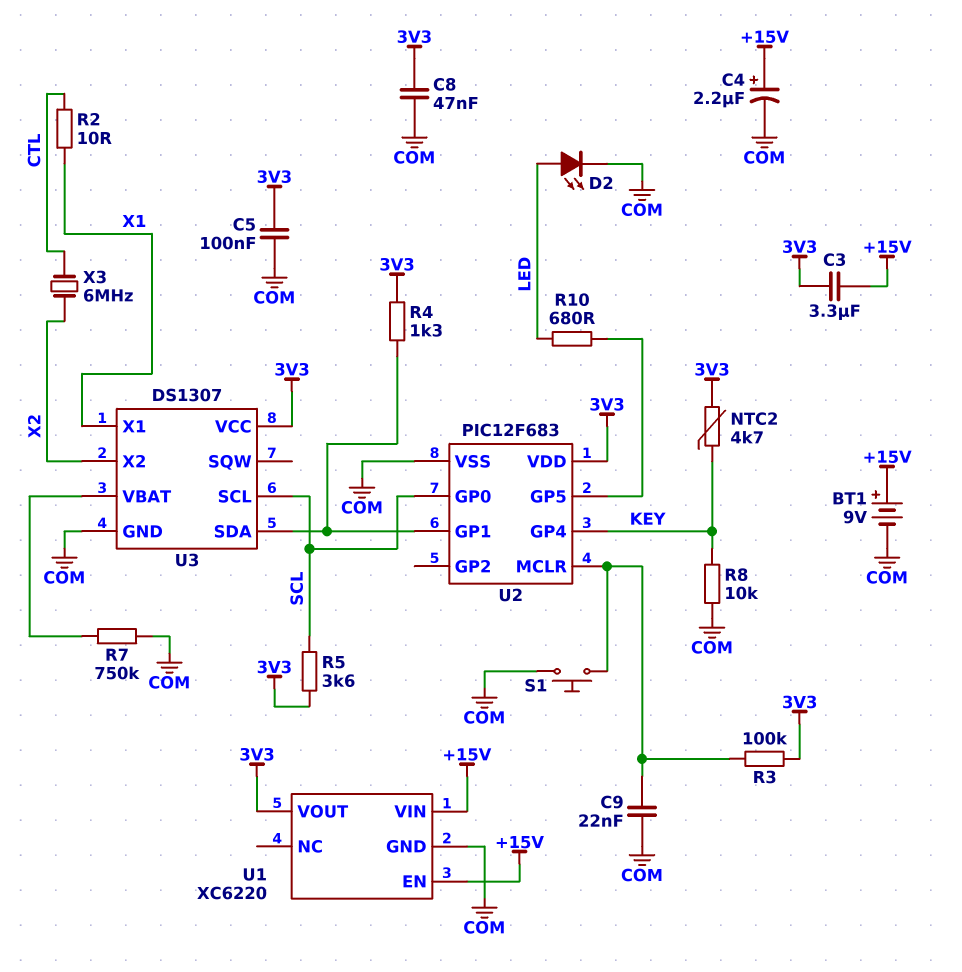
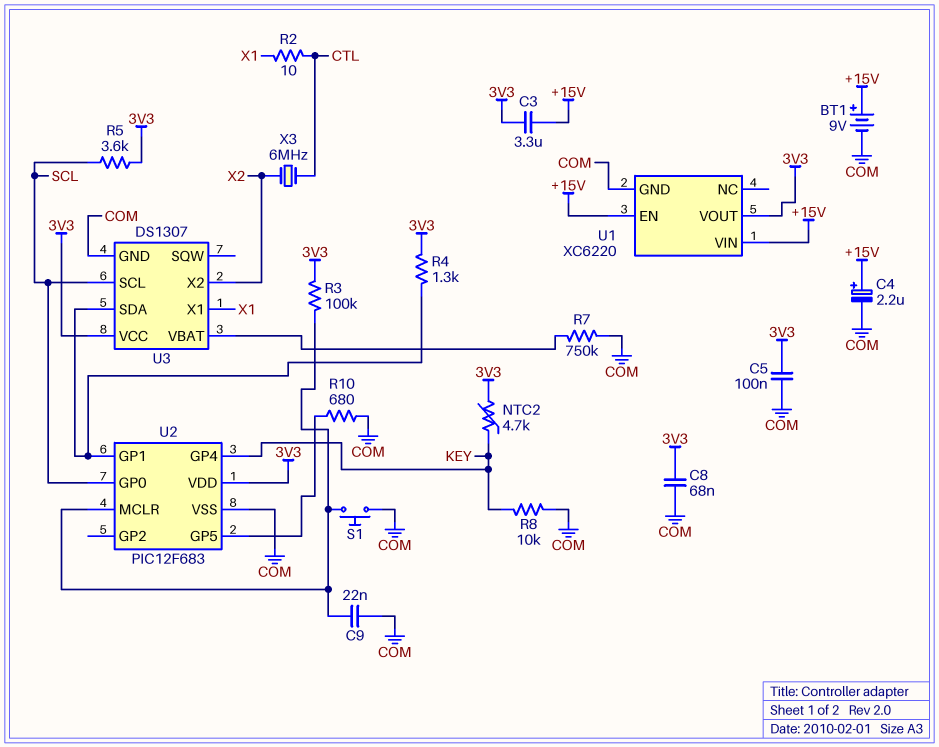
C8: 47nF (3V3, COM) -> 68nF (3V3, COM)
D2: LED (A LED, K COM) -> none
R10: 680 (LED, U2/GP5) -> 680 (COM, U2/GP5)

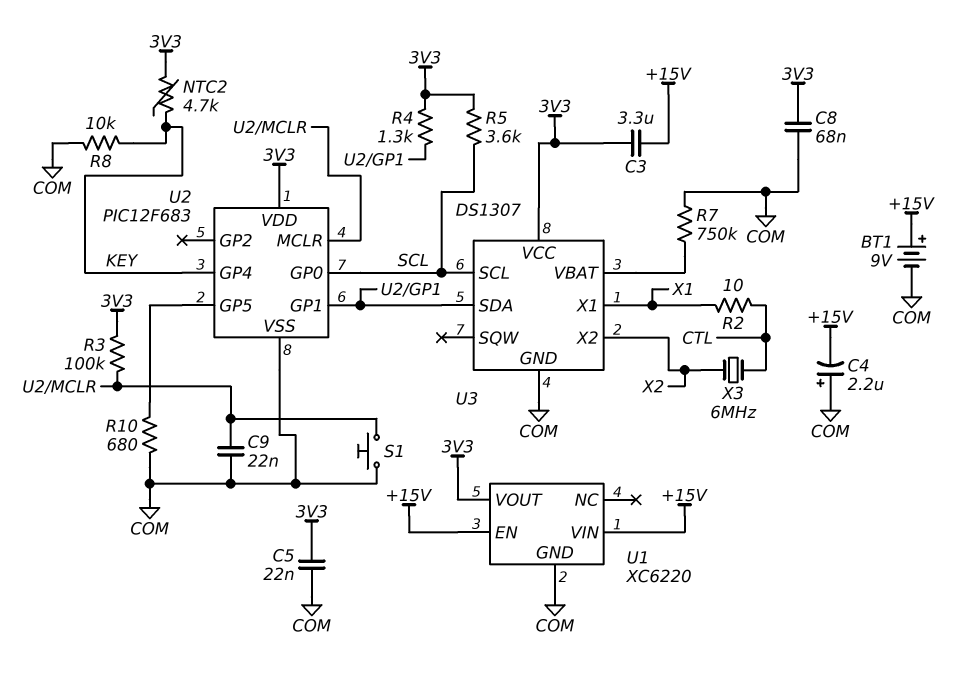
C4: 2.2uF (plus +15V, minus COM) -> 2.2uF (plus COM, minus +15V)
C5: 100nF (3V3, COM) -> 22nF (3V3, COM)

